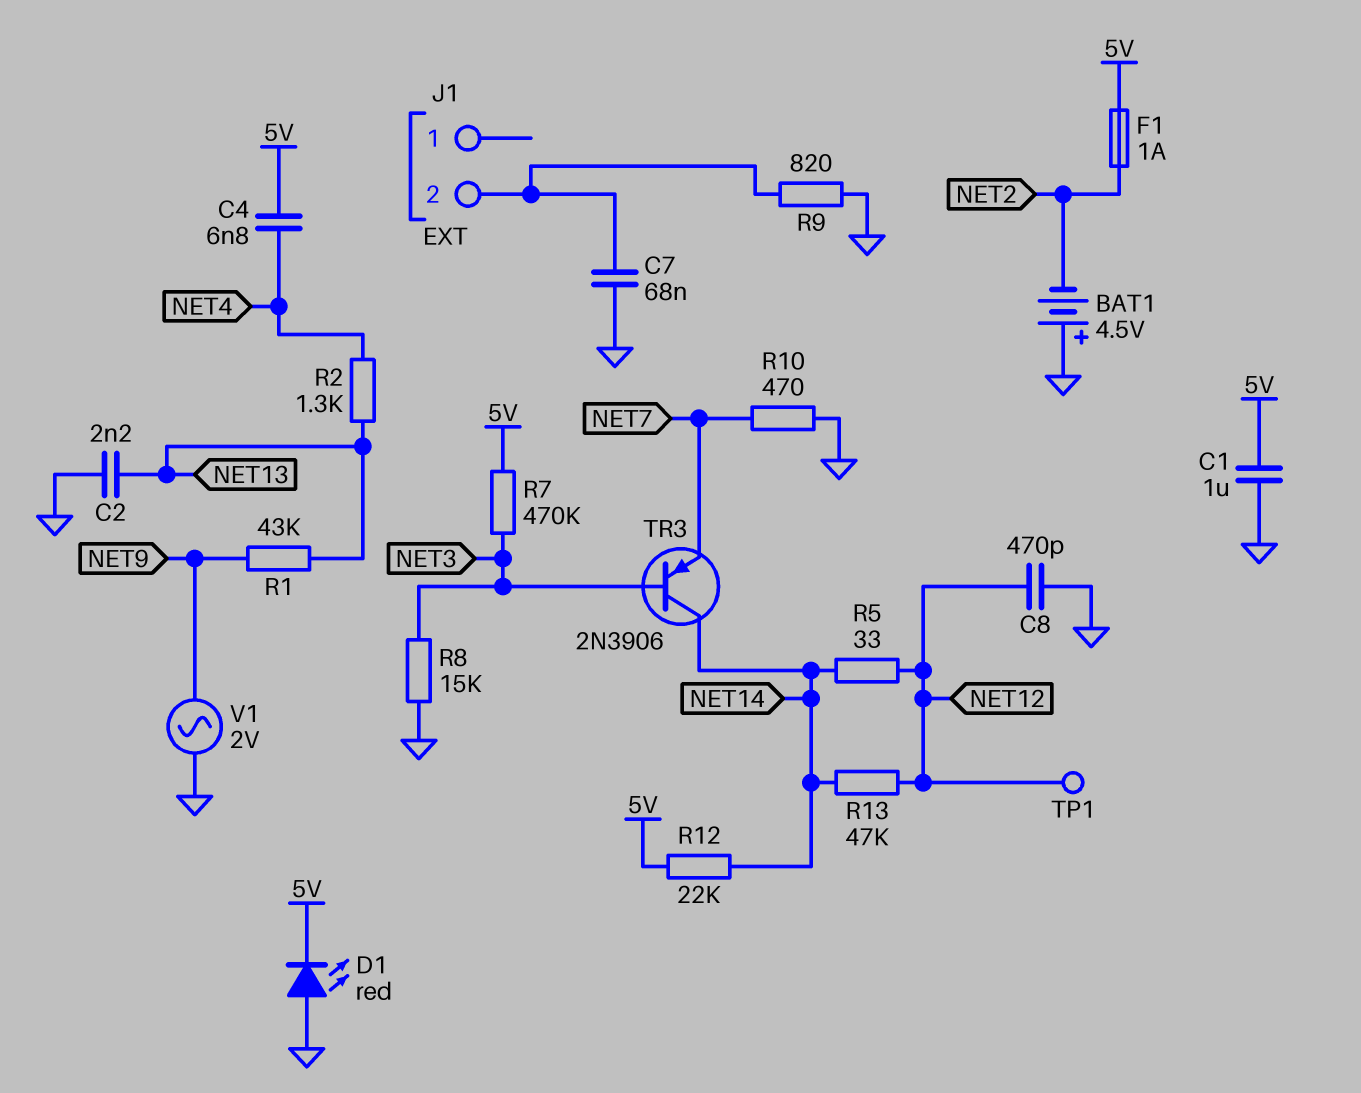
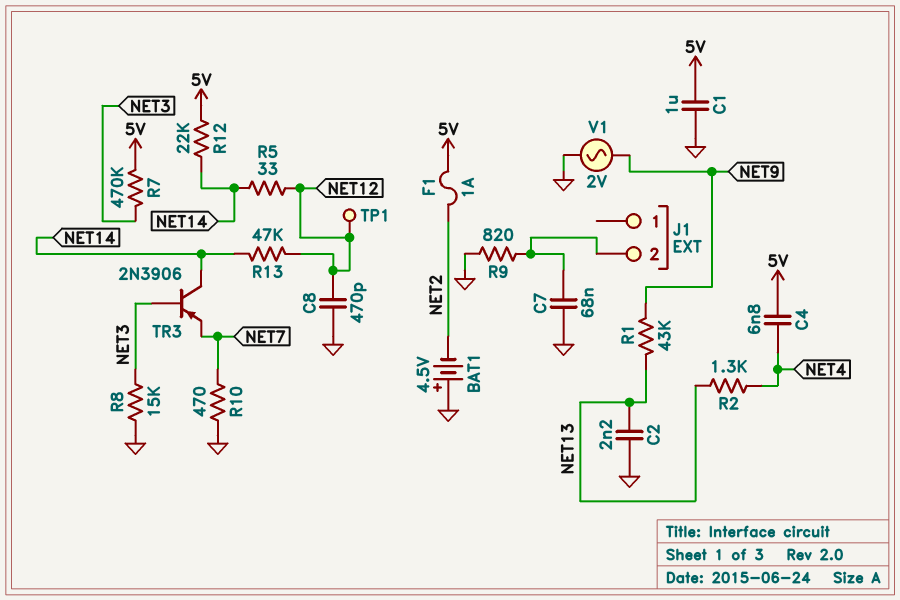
D1: LED red (A GND, K 5V) -> none

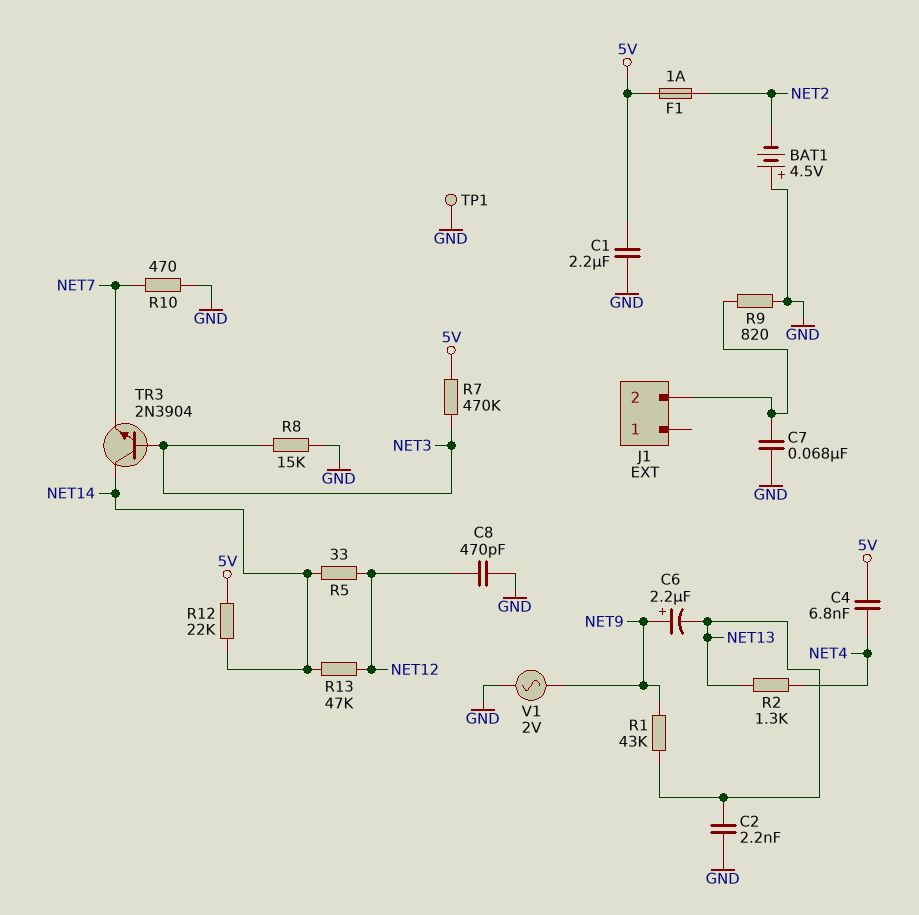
C1: 1uF (5V, GND) -> 2.2uF (5V, GND)
C6: none -> 2.2uF (plus NET9, minus NET13)
TP1: test point (NET12) -> test point (GND)
TR3: PNP 2N3906 (B NET3, C NET14, E NET7) -> NPN 2N3904 (B NET3, C NET14, E NET7)

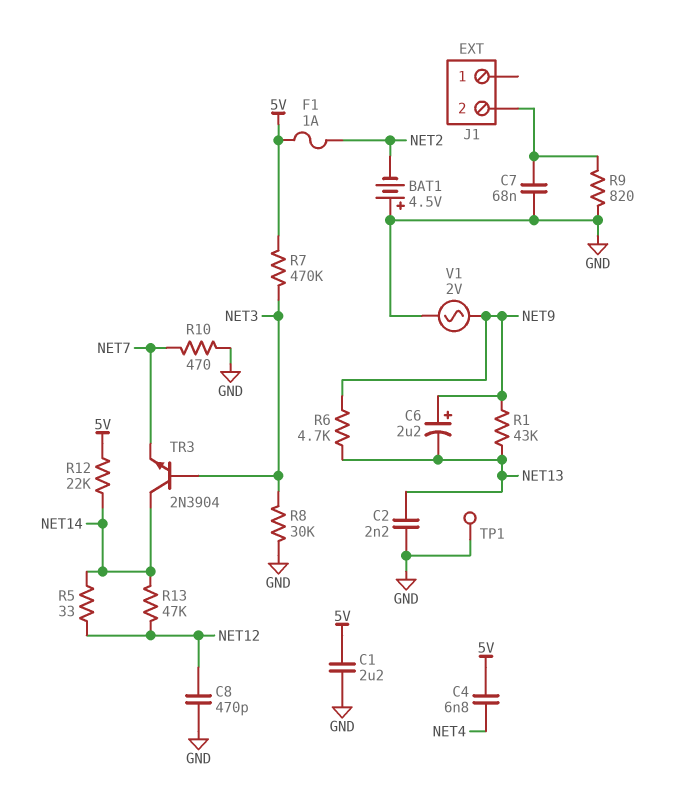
R2: 1.3k (NET4, NET13) -> none
R6: none -> 4.7k (NET9, NET13)
R8: 15k (GND, NET3) -> 30k (GND, NET3)

